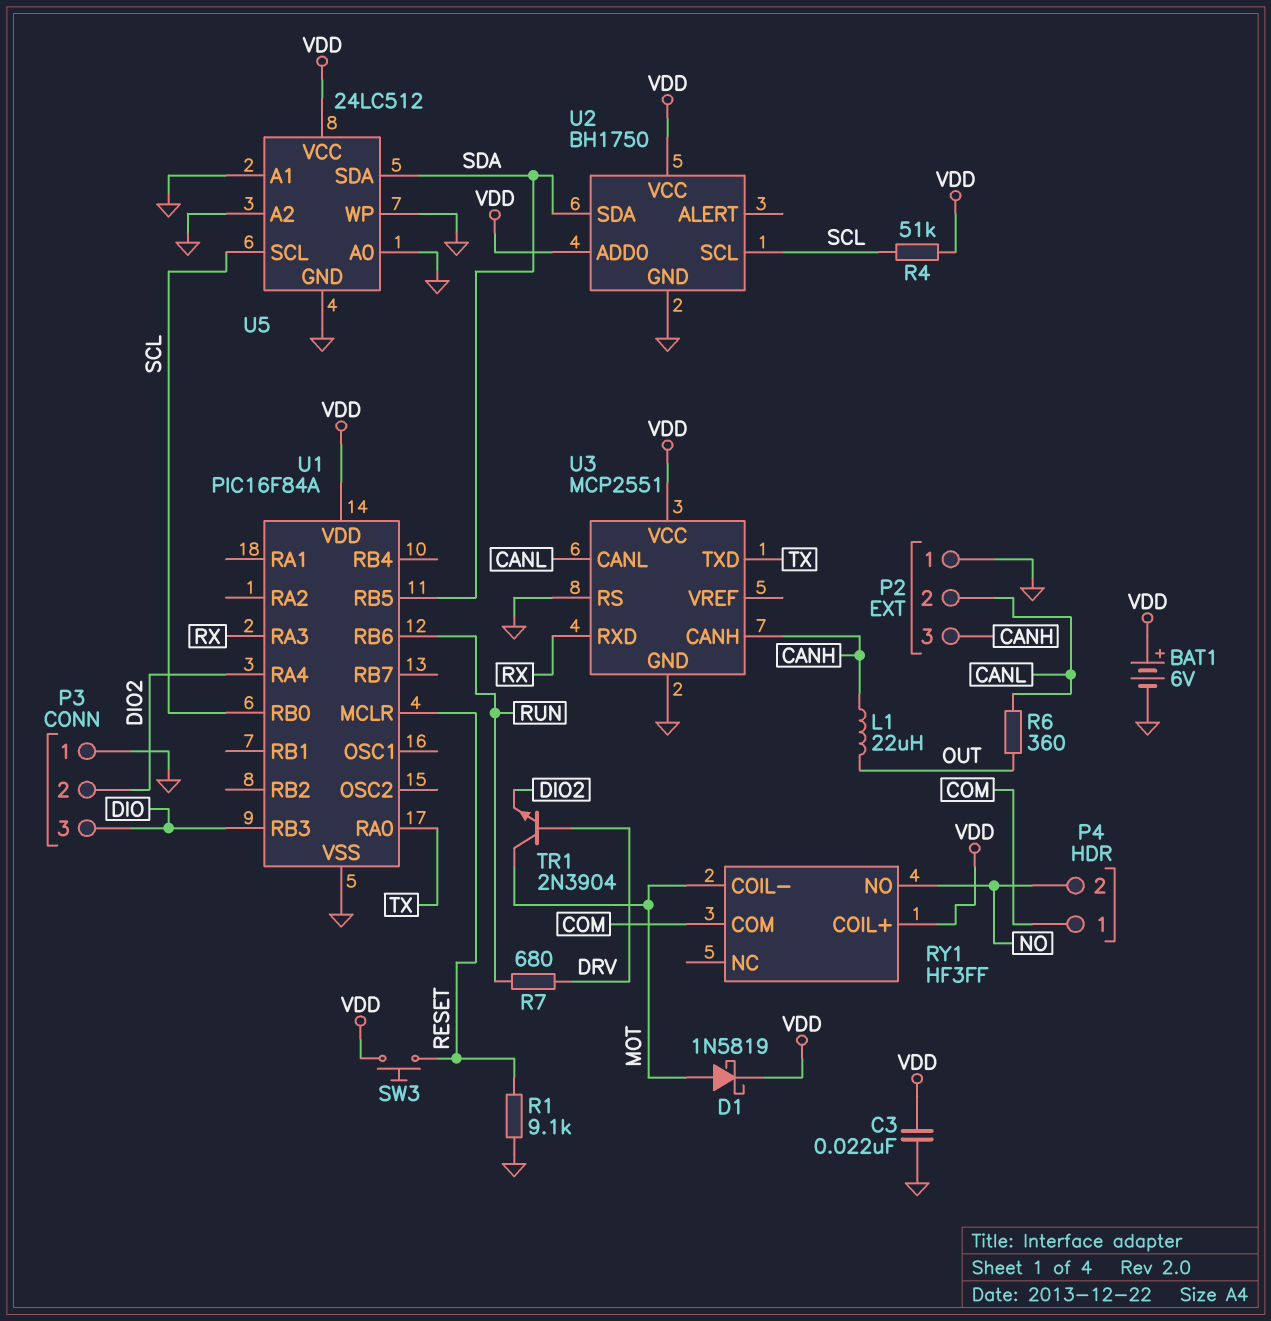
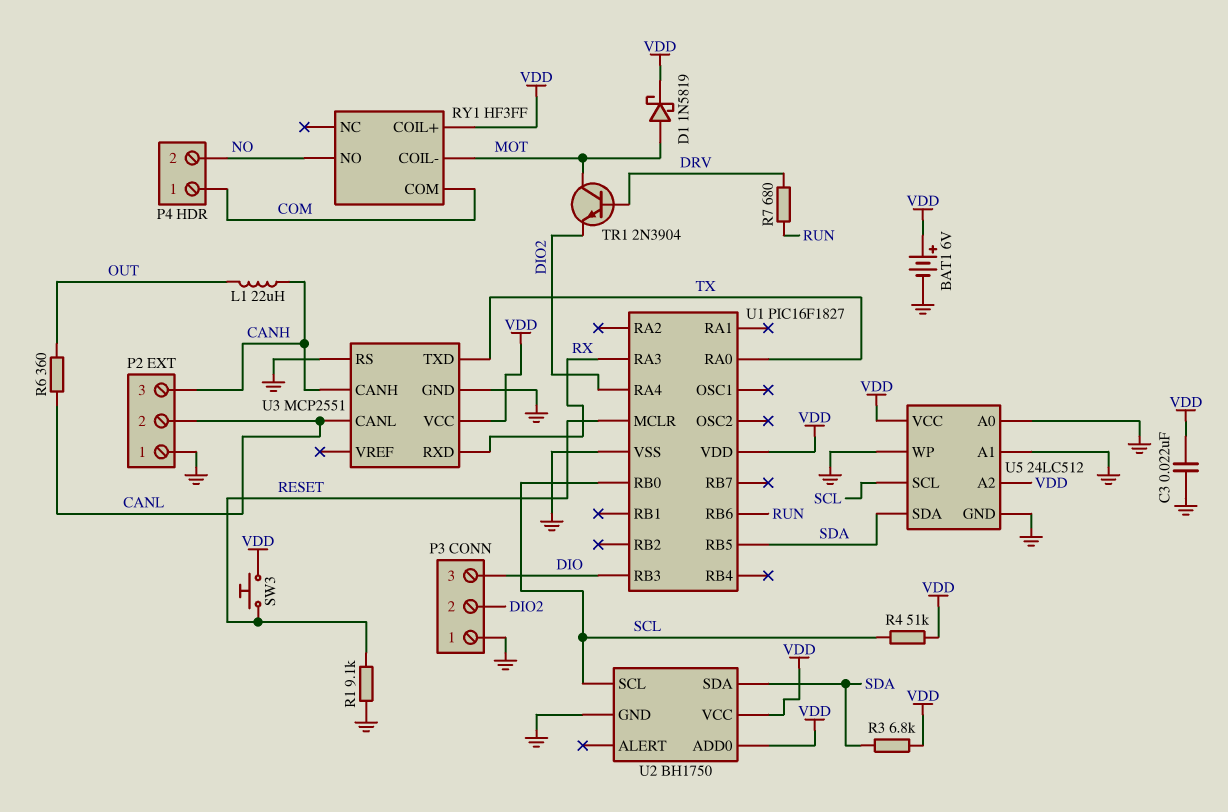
R3: none -> 6.8k (SDA, VDD)
U1: PIC16F84A -> PIC16F1827
U5 pin A2: GND -> VDD

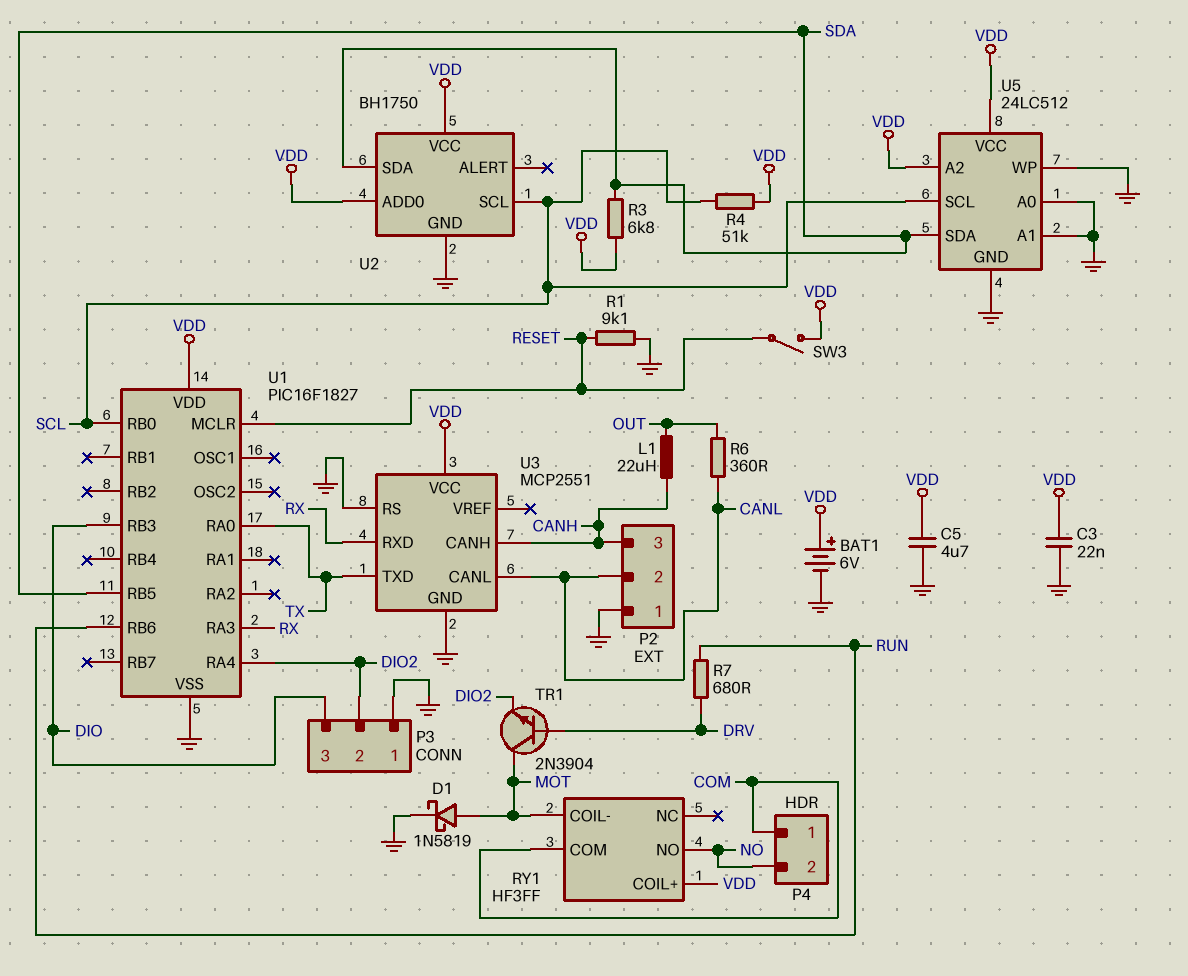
C5: none -> 4.7uF (GND, VDD)
D1: schottky 1N5819 (A MOT, K VDD) -> schottky 1N5819 (A MOT, K GND)
SW3: button (RESET, VDD) -> switch (RESET, VDD)

